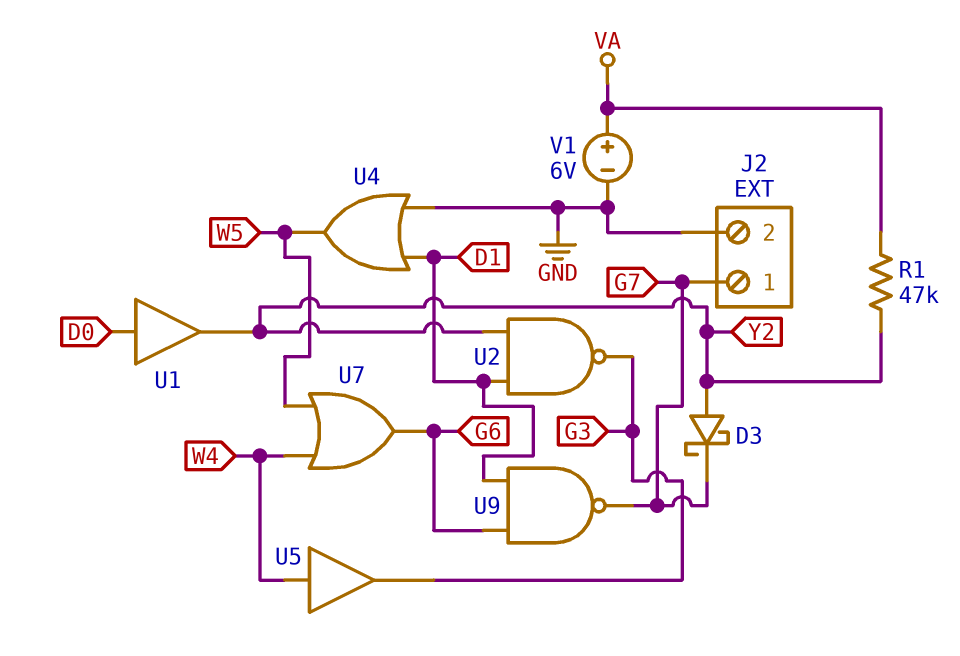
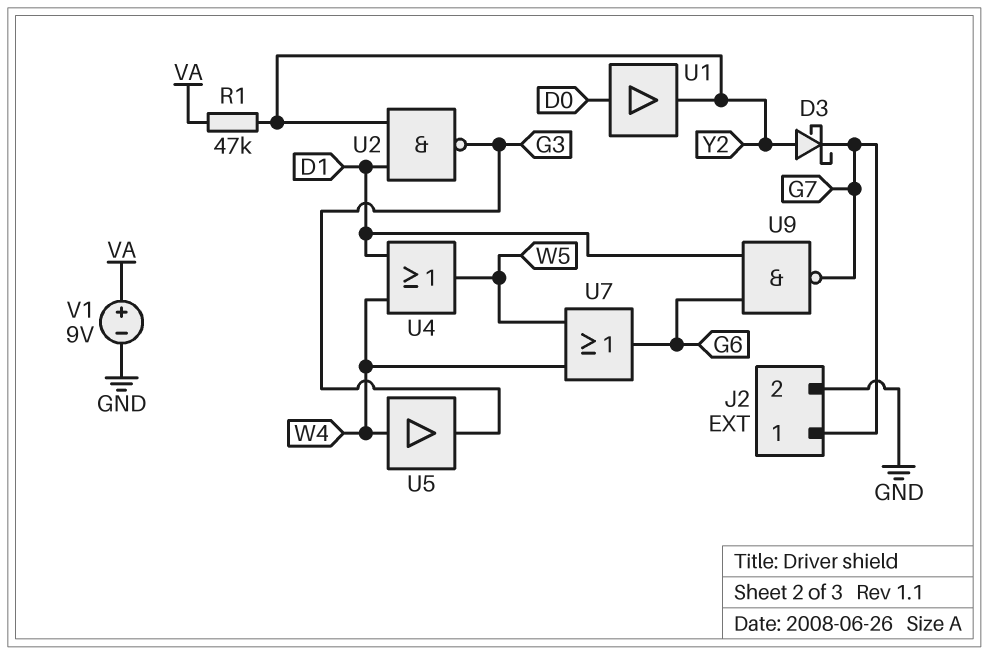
U4: OR (in D1, in GND, out W5) -> OR (in D1, in W4, out W5)
V1: 6V (plus VA, minus GND) -> 9V (plus VA, minus GND)

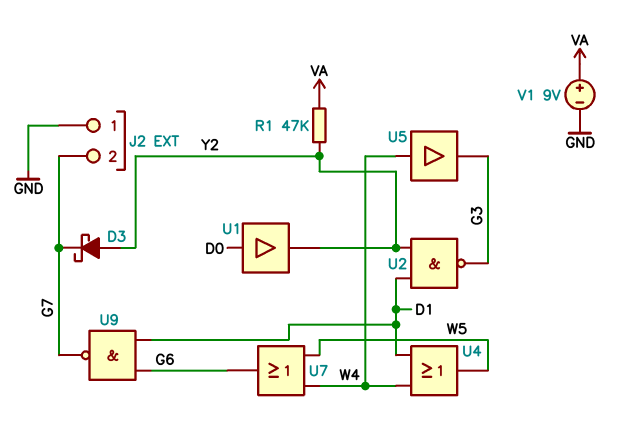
J2 pin 1: G7 -> GND
J2 pin 2: GND -> G7

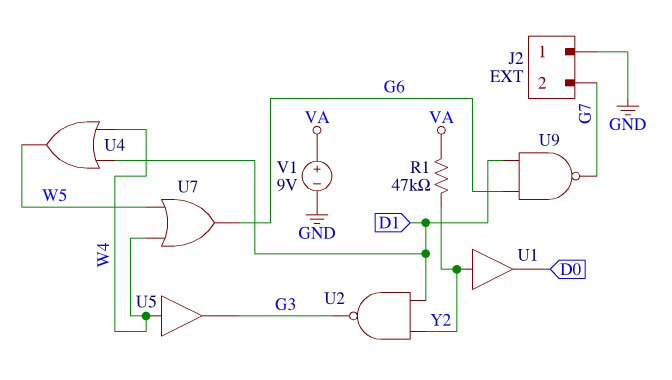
D3: schottky (A Y2, K G7) -> none
U1: buffer (in D0, out Y2) -> buffer (in Y2, out D0)

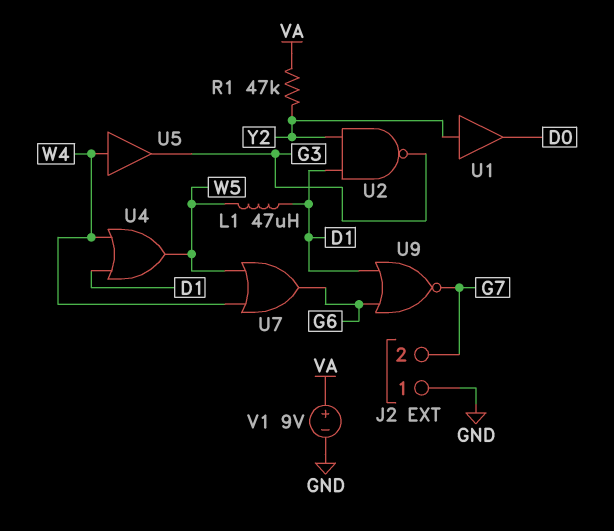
L1: none -> 47uH (D1, W5)
U9: NAND (in D1, in G6, out G7) -> NOR (in D1, in G6, out G7)

